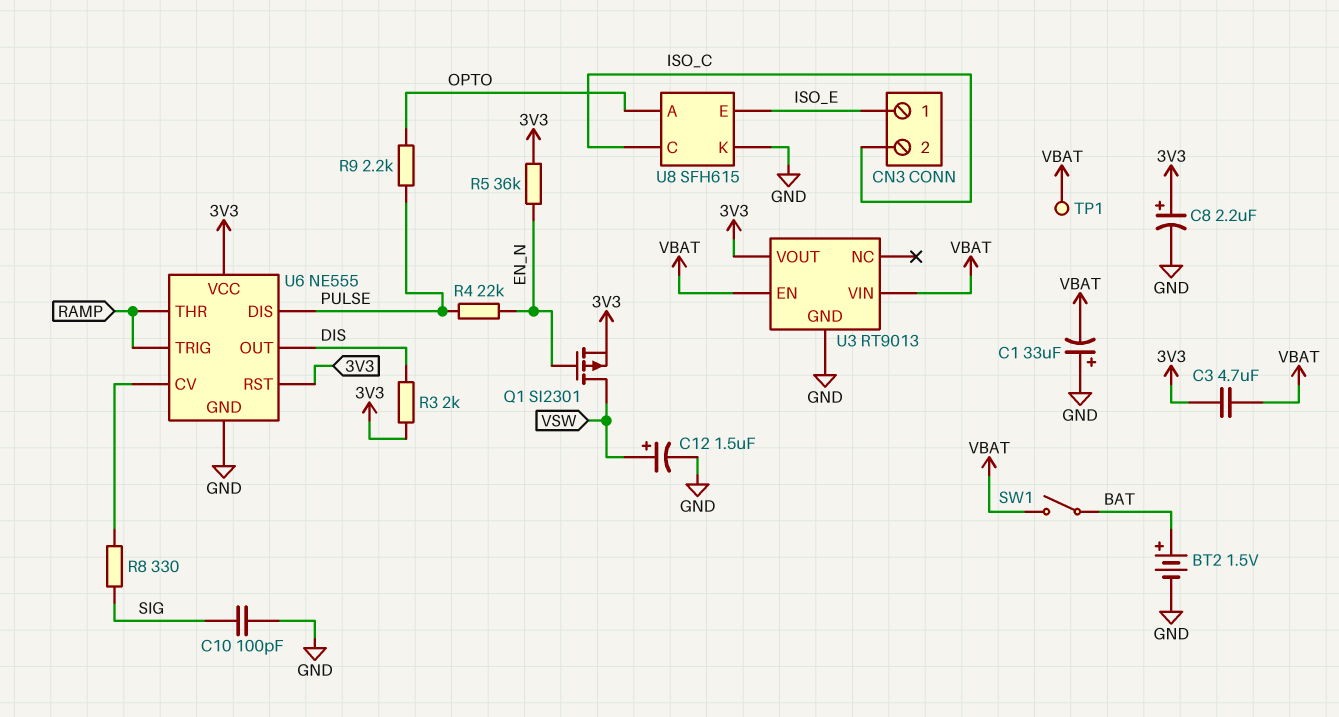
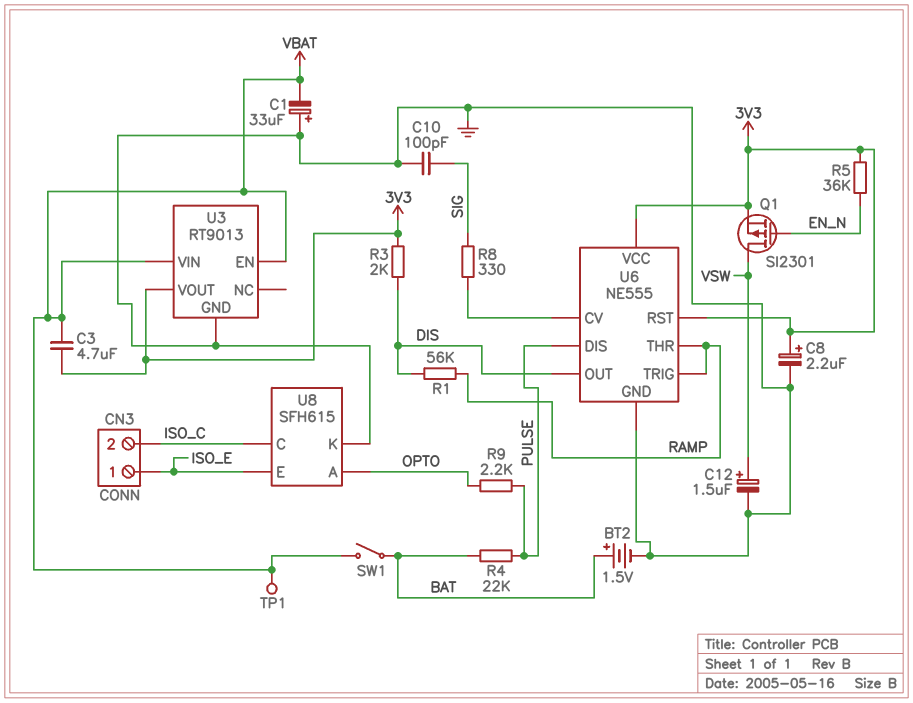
R1: none -> 56k (DIS, RAMP)
R4: 22k (EN_N, PULSE) -> 22k (BAT, PULSE)

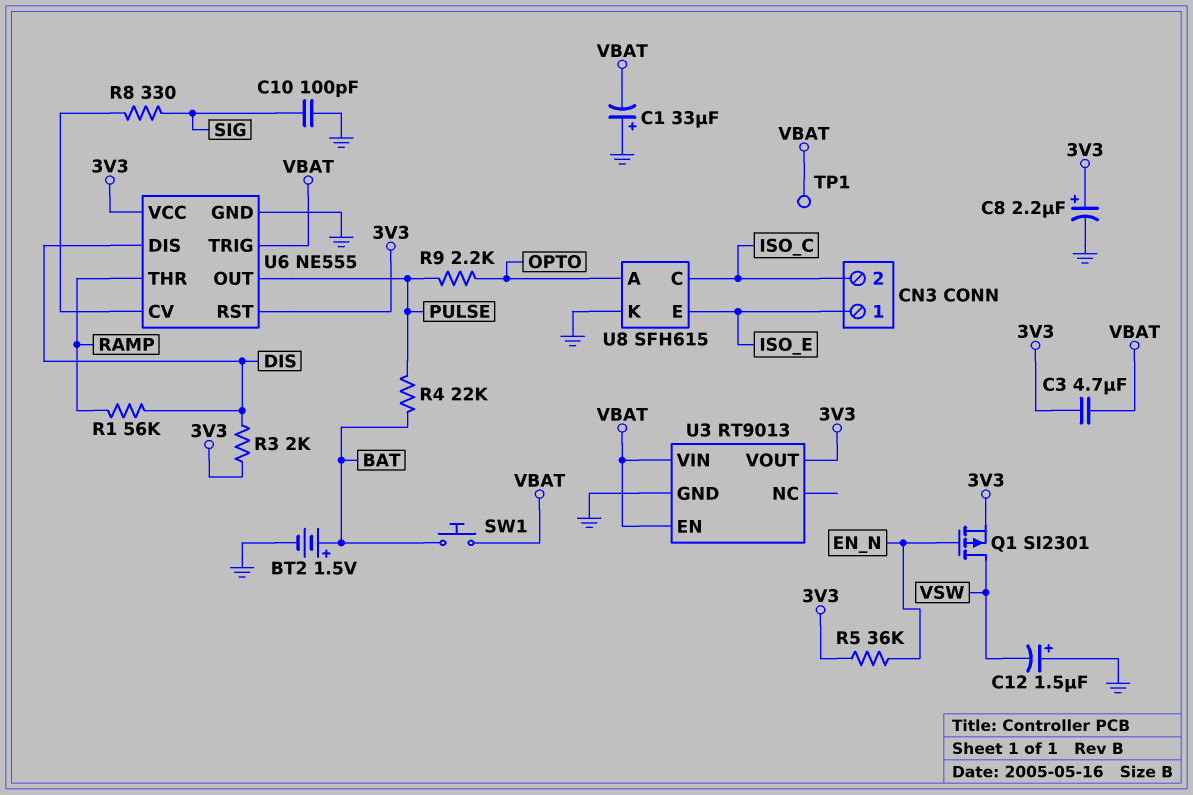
C12: 1.5uF (plus VSW, minus GND) -> 1.5uF (plus GND, minus VSW)
SW1: switch (BAT, VBAT) -> button (BAT, VBAT)
U6 pin DIS: PULSE -> DIS
U6 pin OUT: DIS -> PULSE
U6 pin TRIG: RAMP -> VBAT

